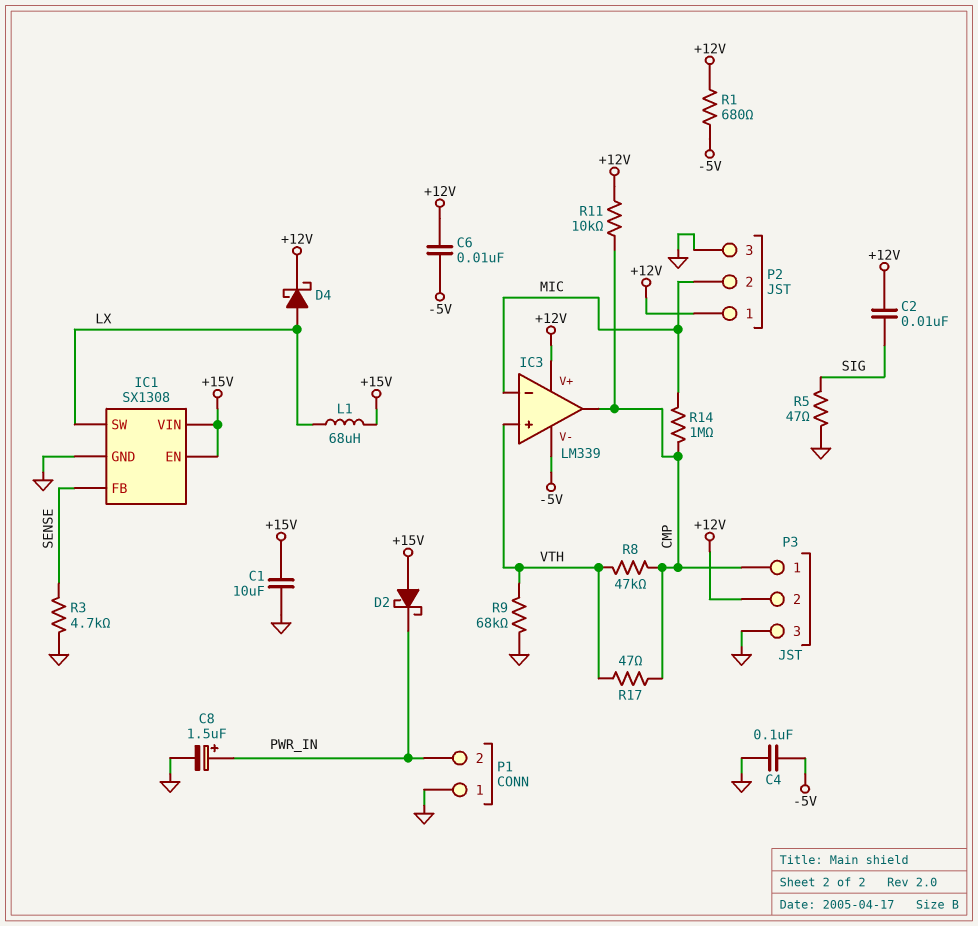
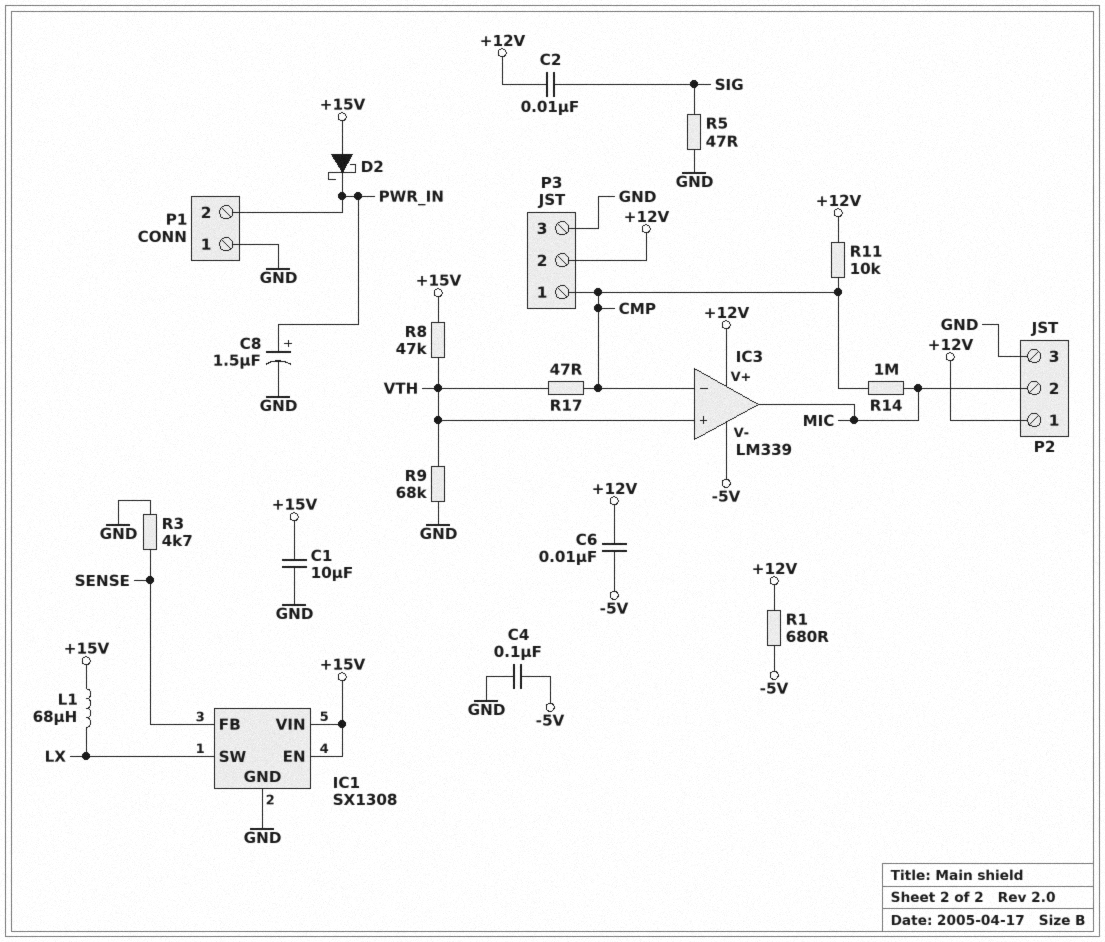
D4: schottky (A LX, K +12V) -> none
IC3 pin in-: MIC -> CMP
IC3 pin out: CMP -> MIC
R8: 47k (CMP, VTH) -> 47k (+15V, VTH)

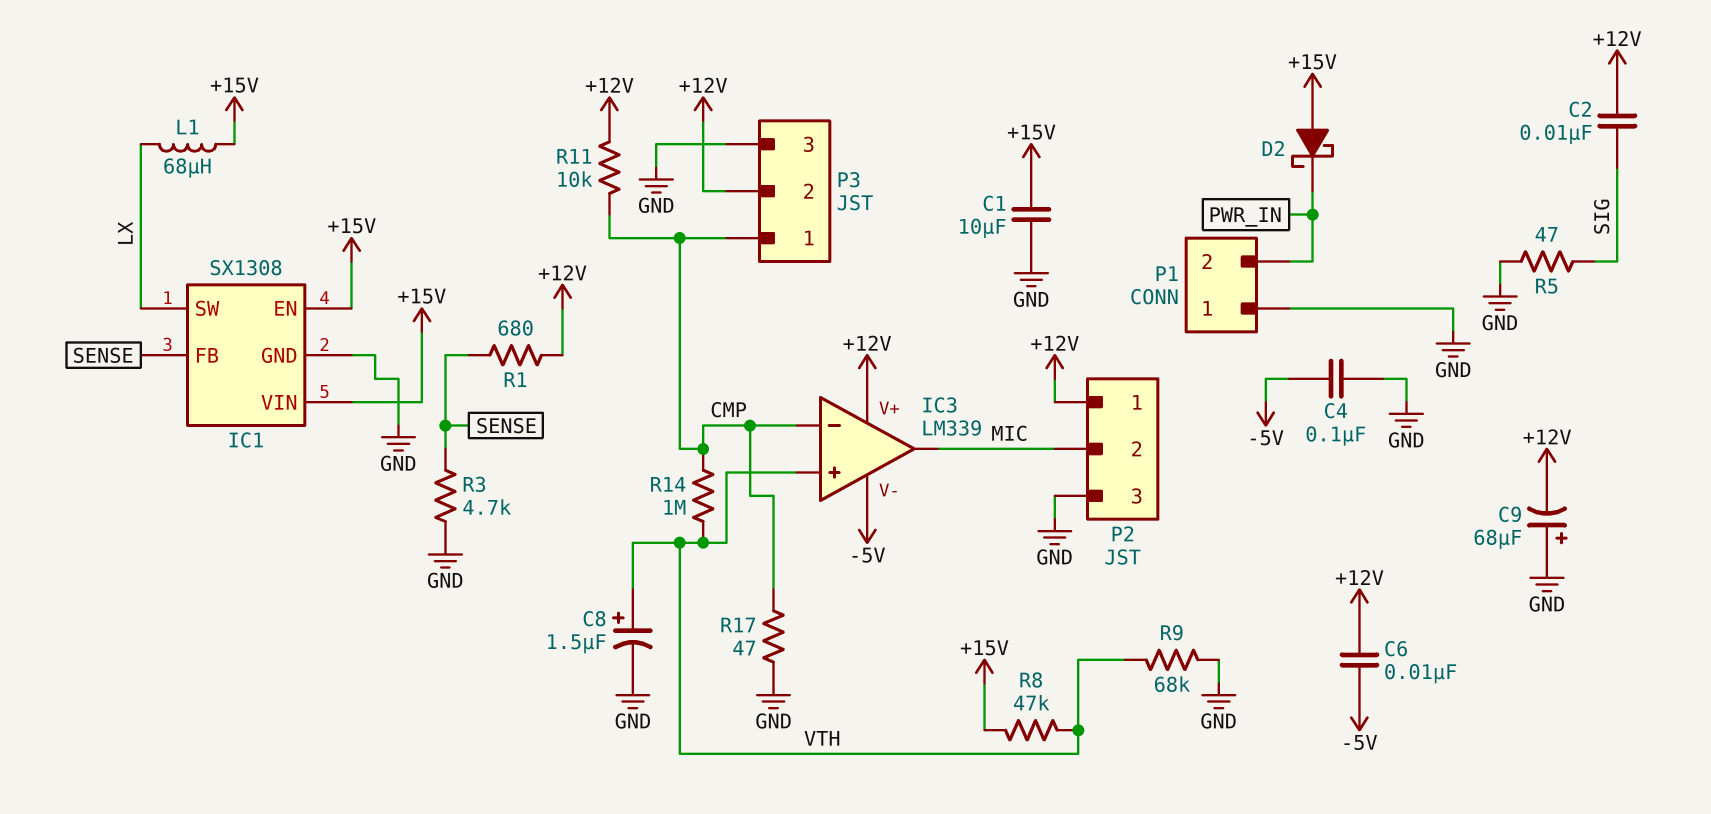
C8: 1.5uF (plus PWR_IN, minus GND) -> 1.5uF (plus VTH, minus GND)
C9: none -> 68uF (plus GND, minus +12V)
R1: 680 (+12V, -5V) -> 680 (+12V, SENSE)
R14: 1M (CMP, MIC) -> 1M (CMP, VTH)
R17: 47 (CMP, VTH) -> 47 (CMP, GND)

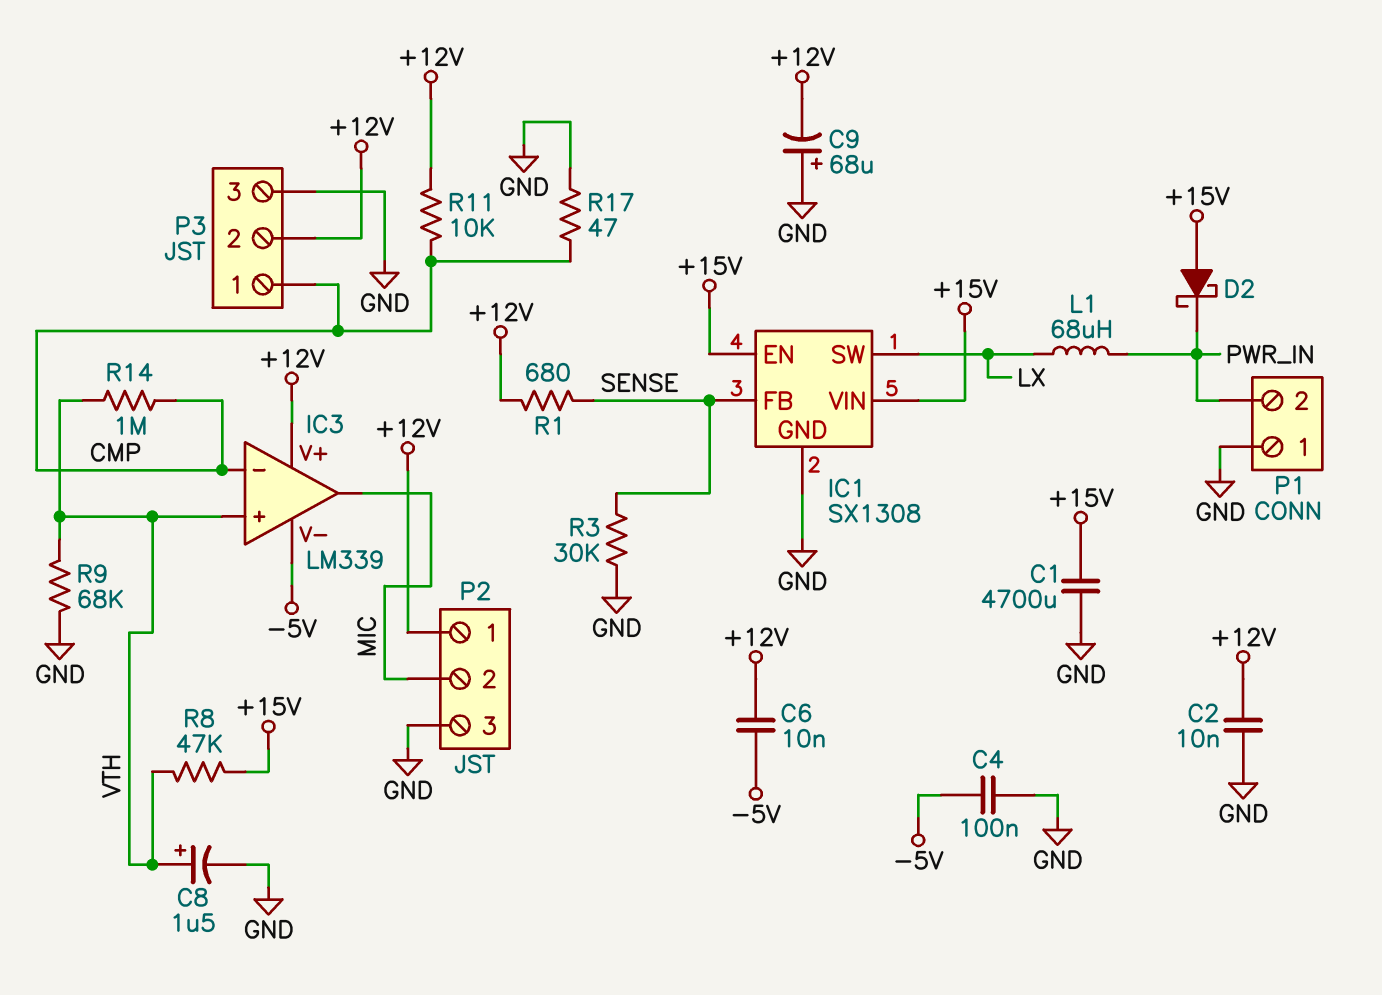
C1: 10uF (+15V, GND) -> 4700uF (+15V, GND)
C2: 10nF (+12V, SIG) -> 10nF (+12V, GND)
L1: 68uH (+15V, LX) -> 68uH (LX, PWR_IN)
R3: 4.7k (GND, SENSE) -> 30k (GND, SENSE)
R5: 47 (GND, SIG) -> none

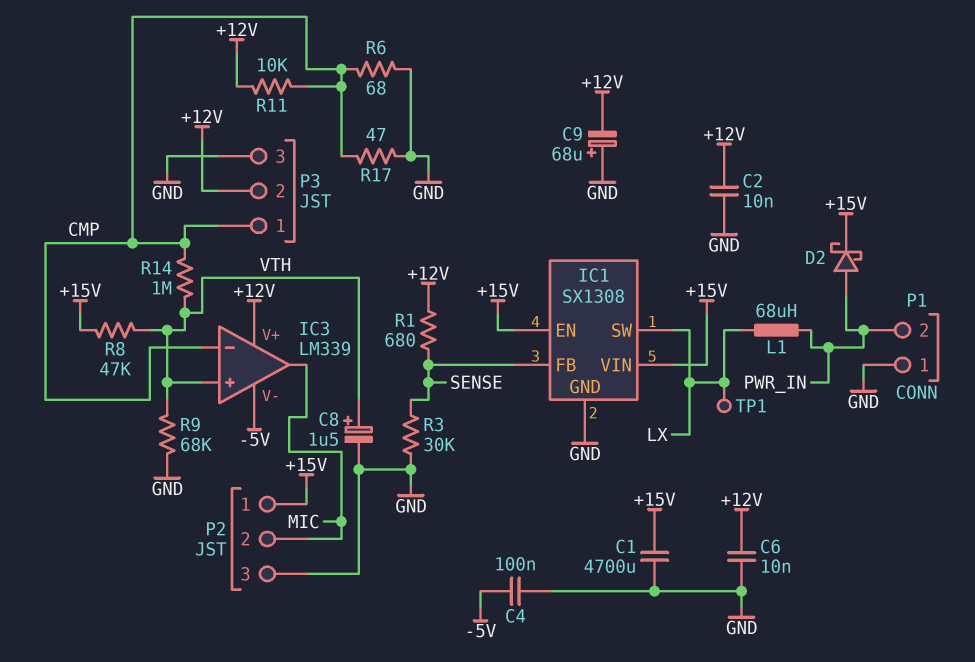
C6: 10nF (+12V, -5V) -> 10nF (+12V, GND)
D2: schottky (A +15V, K PWR_IN) -> schottky (A PWR_IN, K +15V)
P2 pin 1: +12V -> +15V
R6: none -> 68 (CMP, GND)
TP1: none -> test point (LX)

